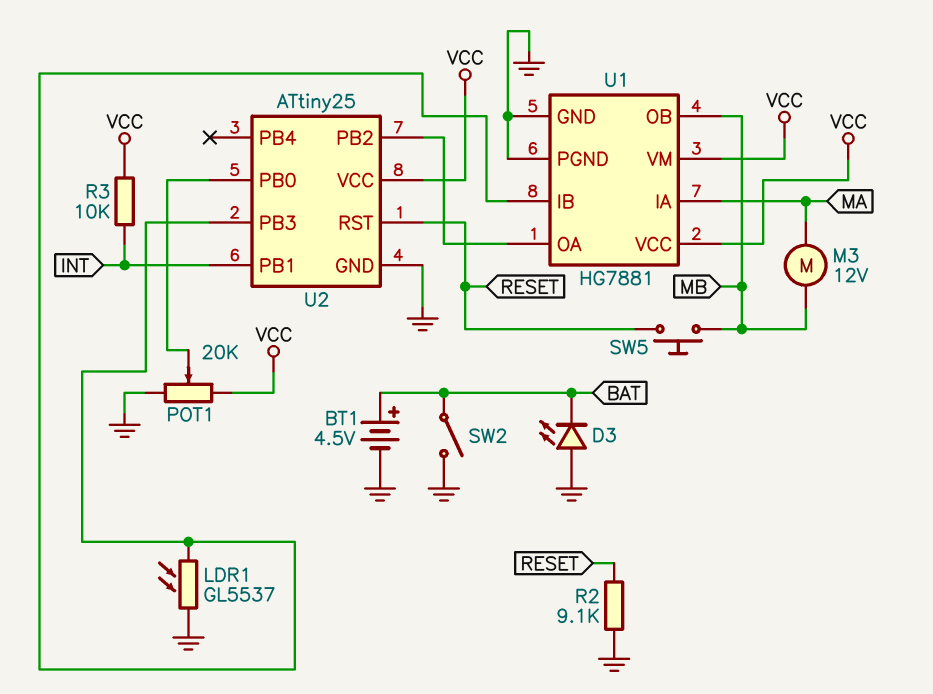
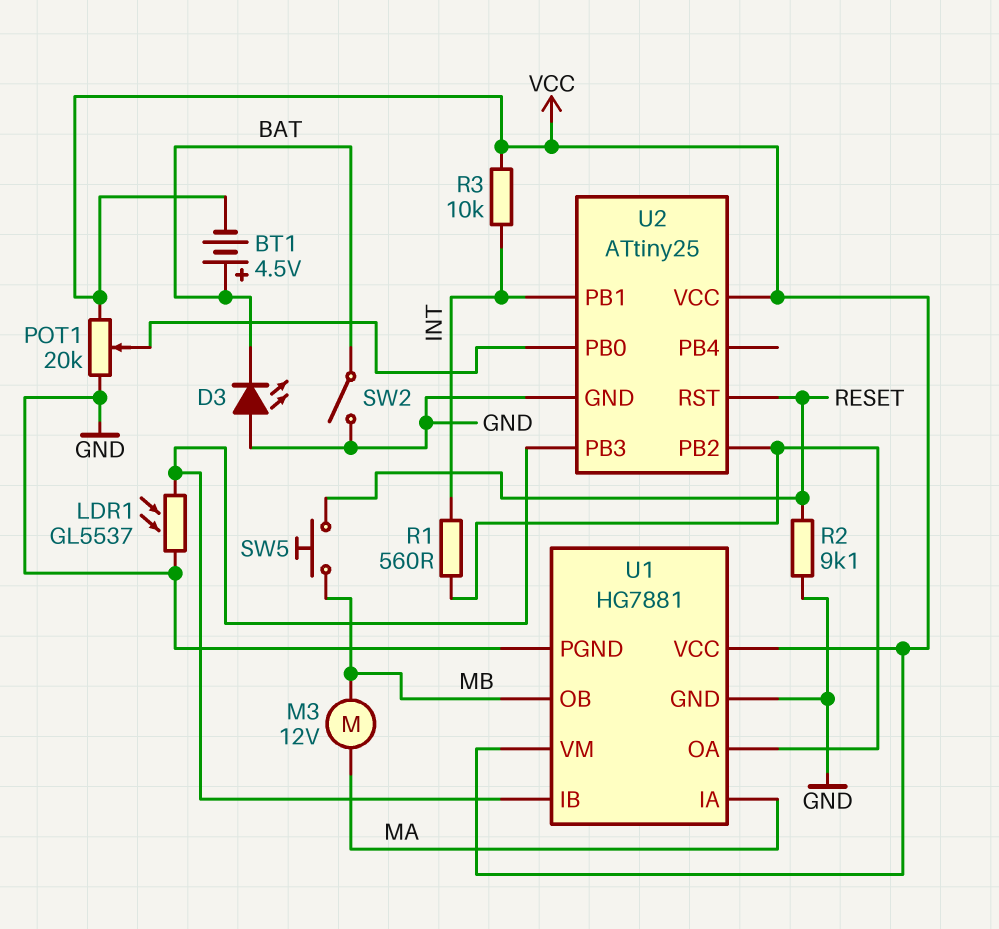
BT1: 4.5V (plus BAT, minus GND) -> 4.5V (plus BAT, minus VCC)
R1: none -> 560 (INT, U1/OA)

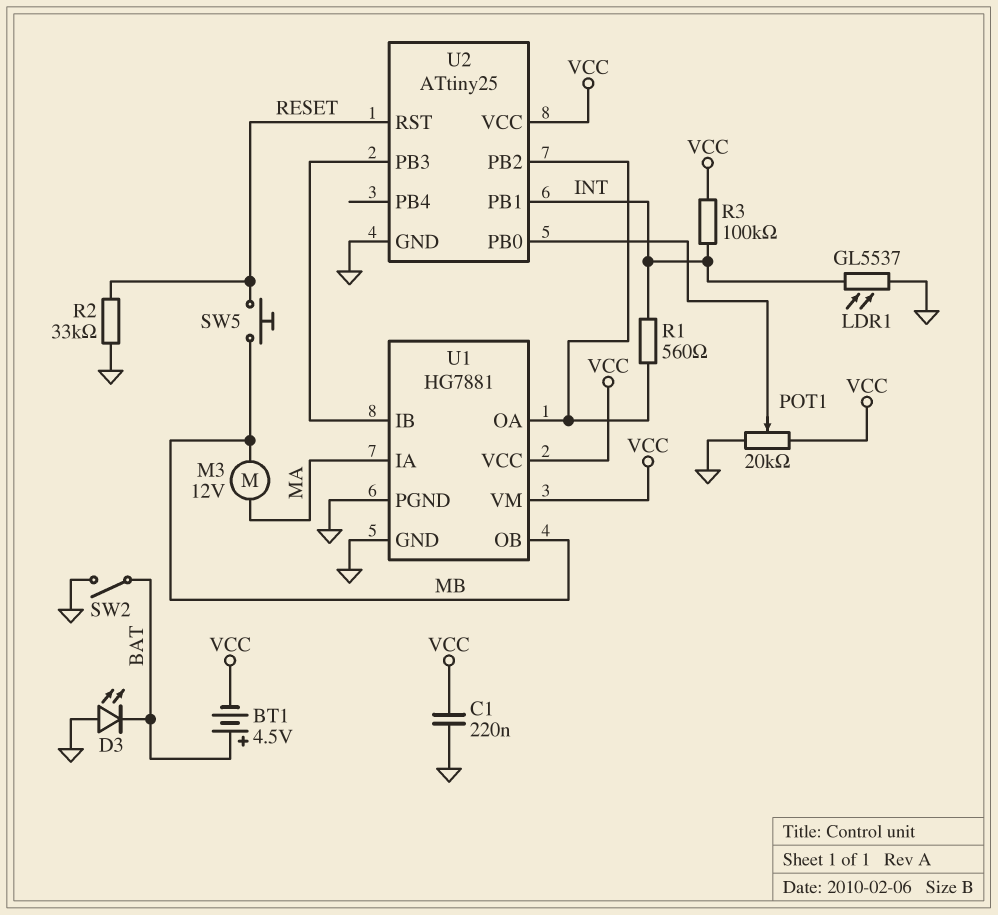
C1: none -> 220nF (GND, VCC)
LDR1: GL5537 (GND, U1/IB) -> GL5537 (GND, INT)
R2: 9.1k (GND, RESET) -> 33k (GND, RESET)
R3: 10k (INT, VCC) -> 100k (INT, VCC)

